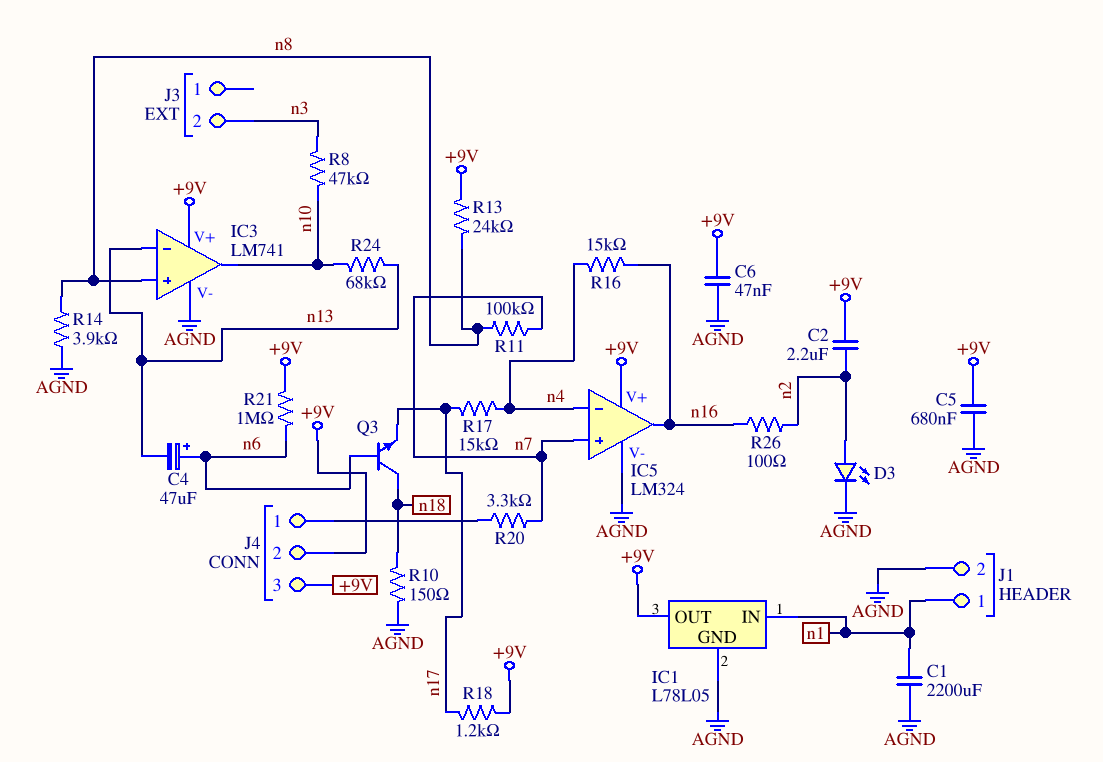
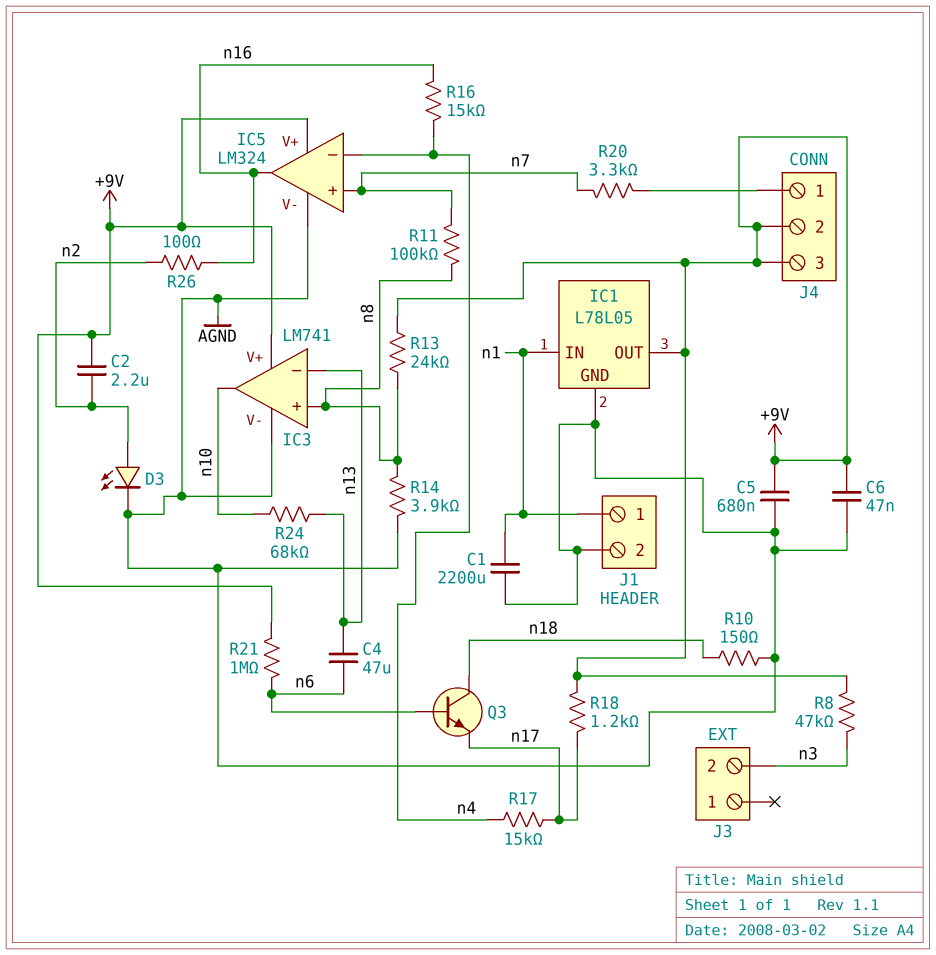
C4: 47uF (plus n6, minus n13) -> 47uF (n6, n13)
R8: 47k (n3, n10) -> 47k (+9V, n3)

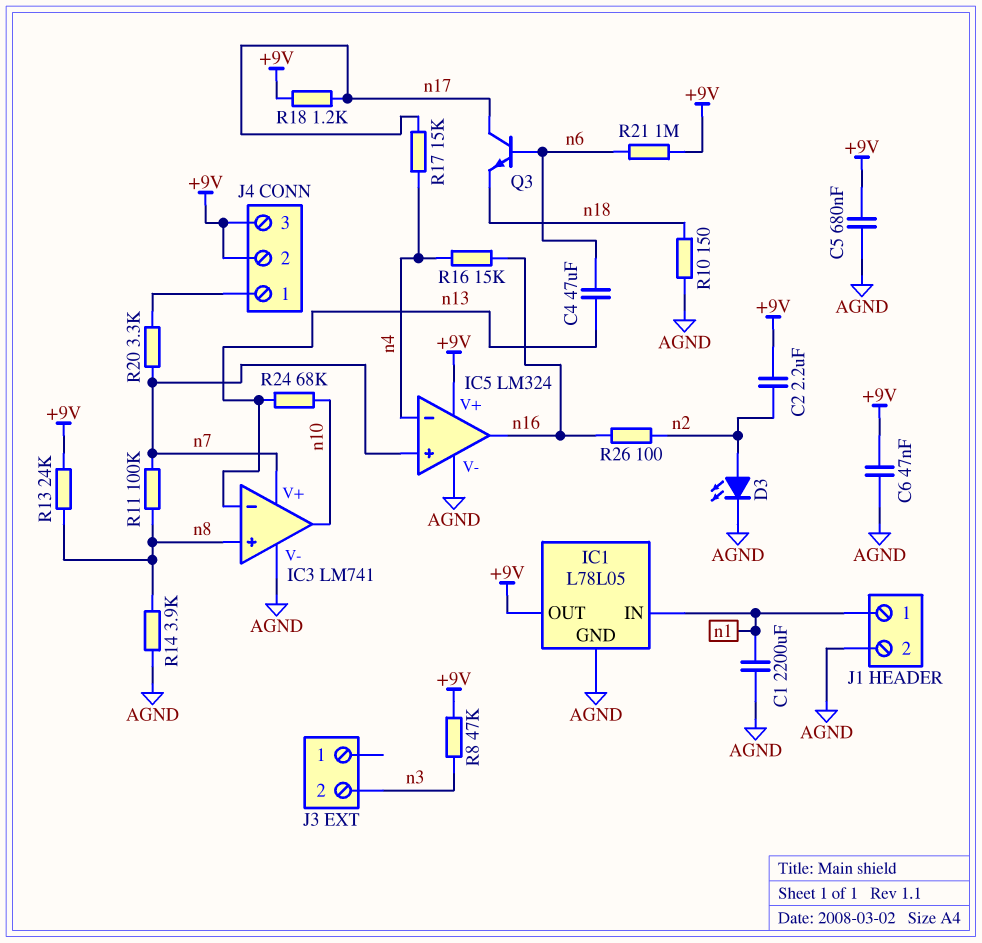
IC3 pin V+: +9V -> n7
Q3: NPN (B n6, C n18, E n17) -> NPN (B n6, C n17, E n18)

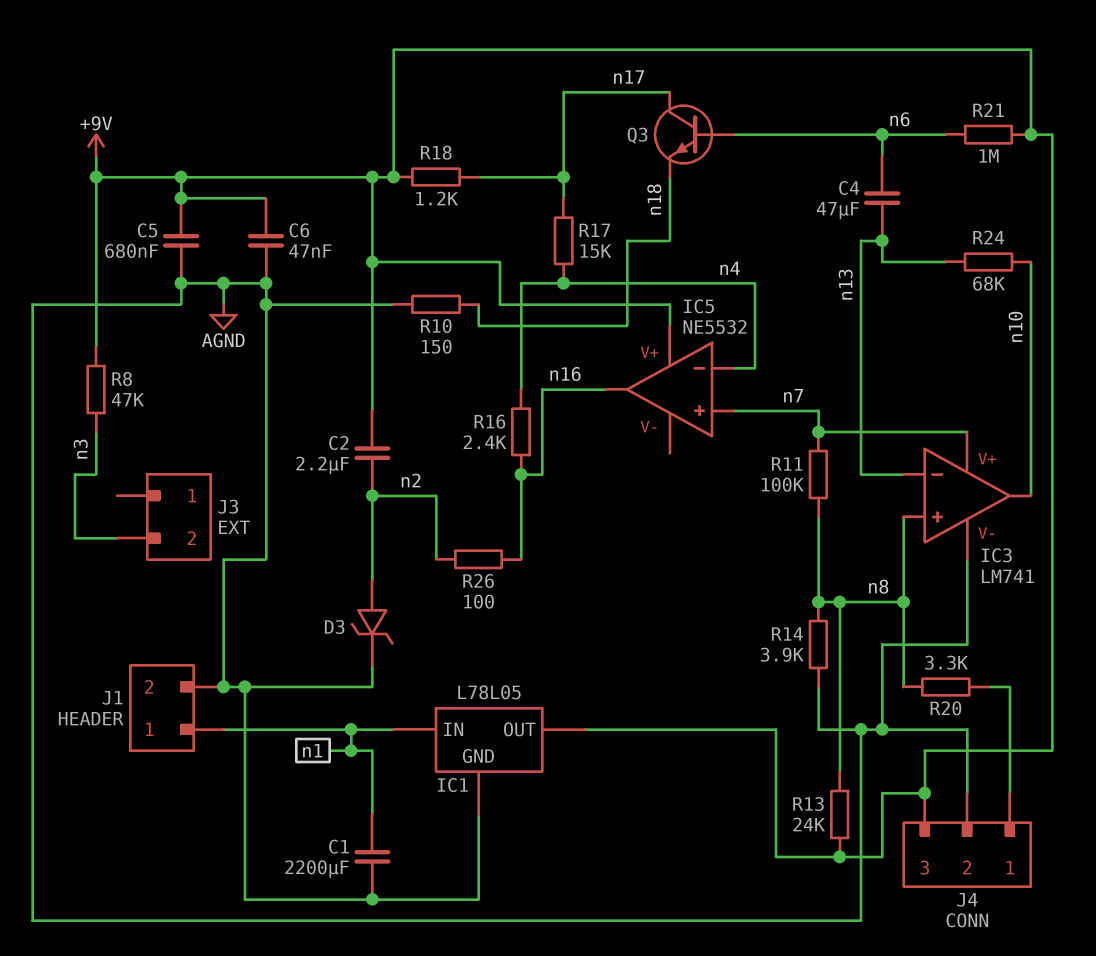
D3: LED (A n2, K AGND) -> zener (A n2, K AGND)
IC5: LM324 -> NE5532
IC5 pin V-: AGND -> none
J4 pin 2: +9V -> AGND
R16: 15k (n4, n16) -> 2.4k (n4, n16)
R20: 3.3k (J4/1, n7) -> 3.3k (J4/1, n8)

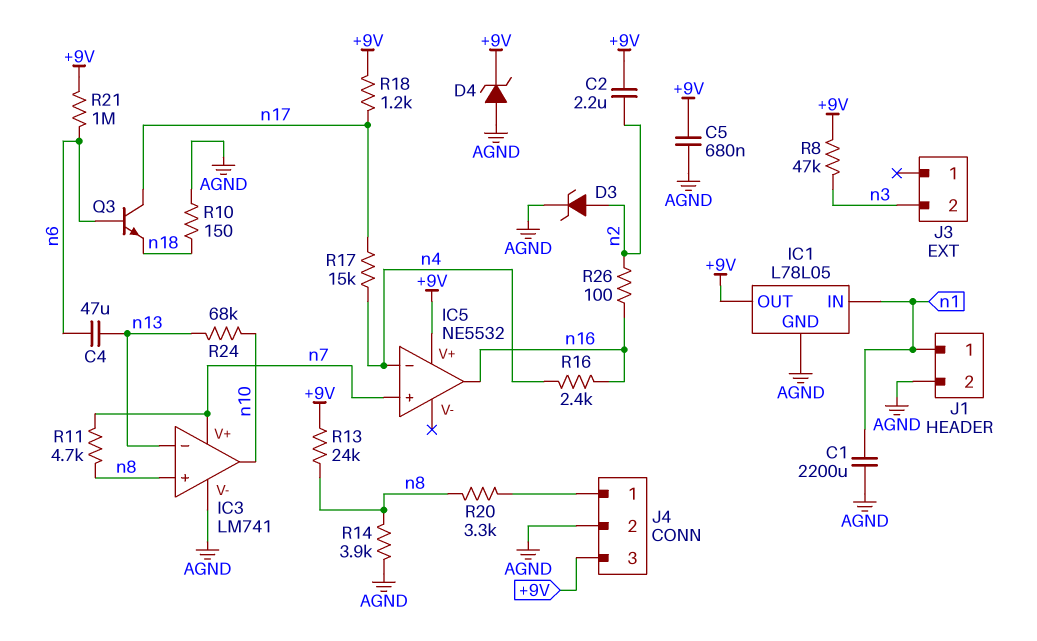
C6: 47nF (+9V, AGND) -> none
D4: none -> zener (A AGND, K +9V)
R11: 100k (n7, n8) -> 4.7k (n7, n8)

